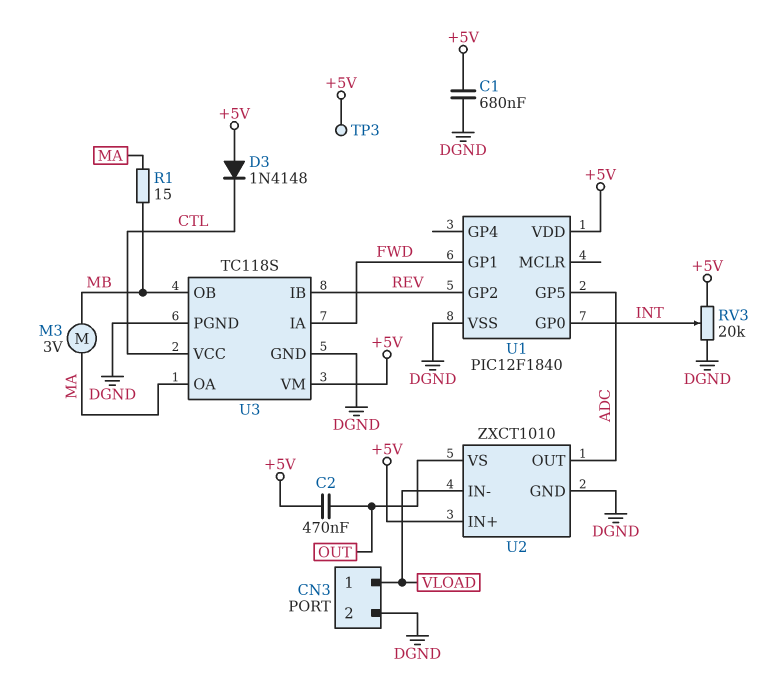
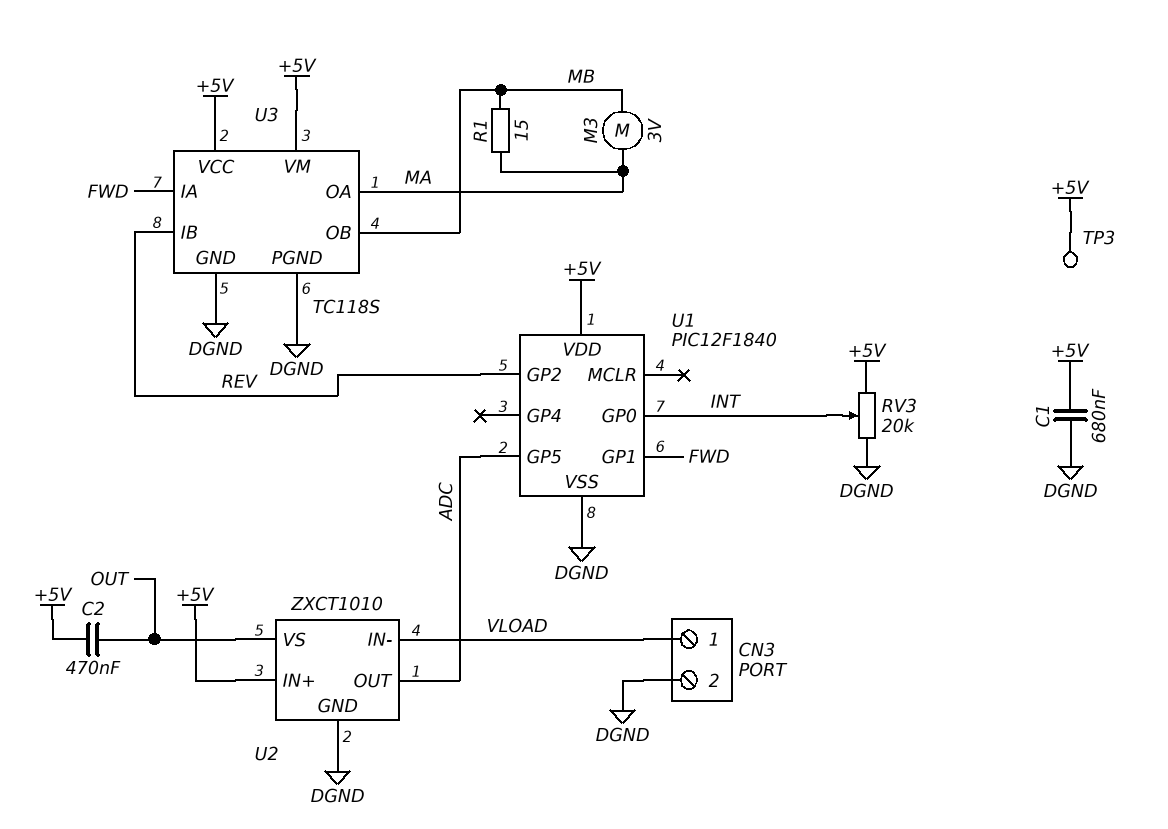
D3: diode 1N4148 (A +5V, K CTL) -> none
U3 pin VCC: CTL -> +5V

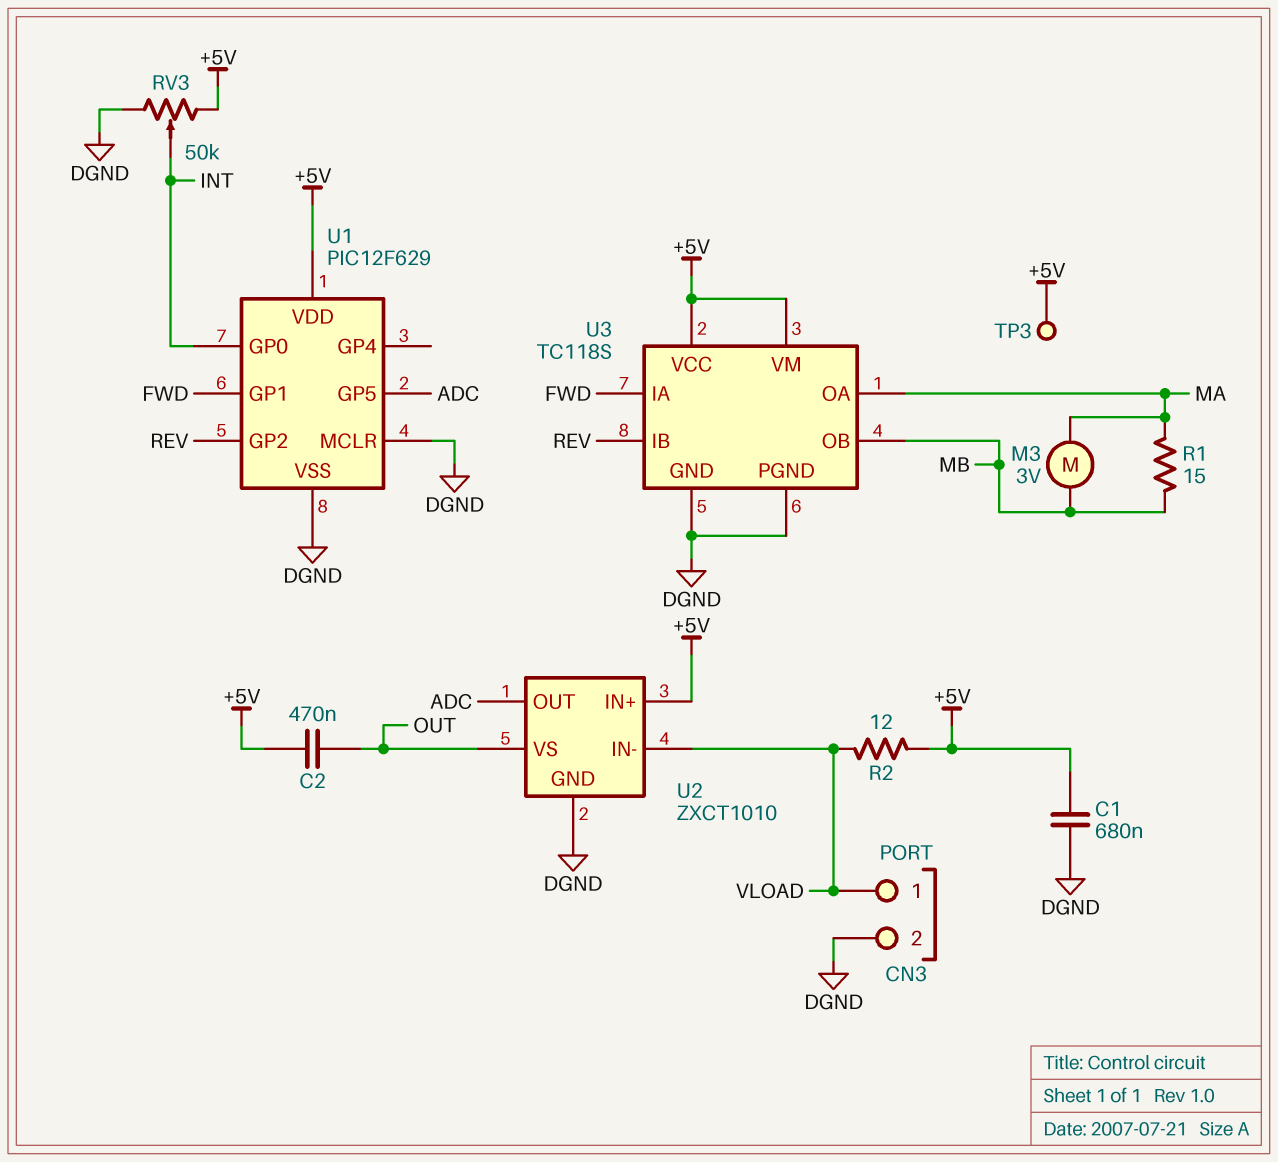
R2: none -> 12 (+5V, VLOAD)
RV3: 20k (+5V, DGND, wiper INT) -> 50k (+5V, DGND, wiper INT)
U1: PIC12F1840 -> PIC12F629
U1 pin MCLR: none -> DGND

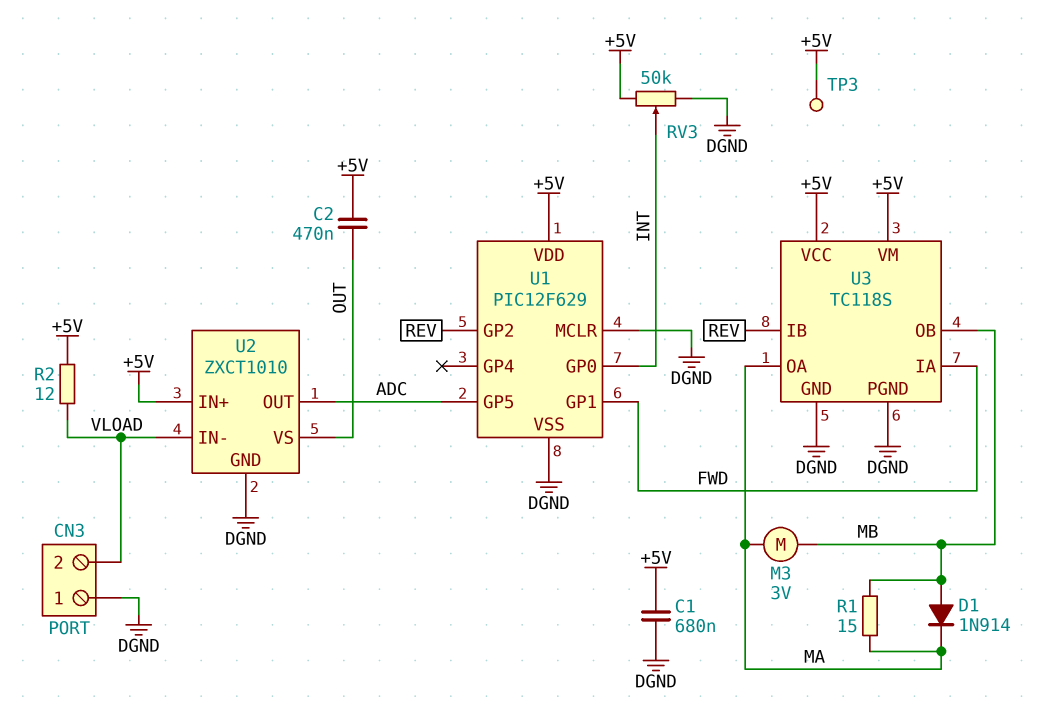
CN3 pin 1: VLOAD -> DGND
CN3 pin 2: DGND -> VLOAD
D1: none -> diode 1N914 (A MB, K MA)

